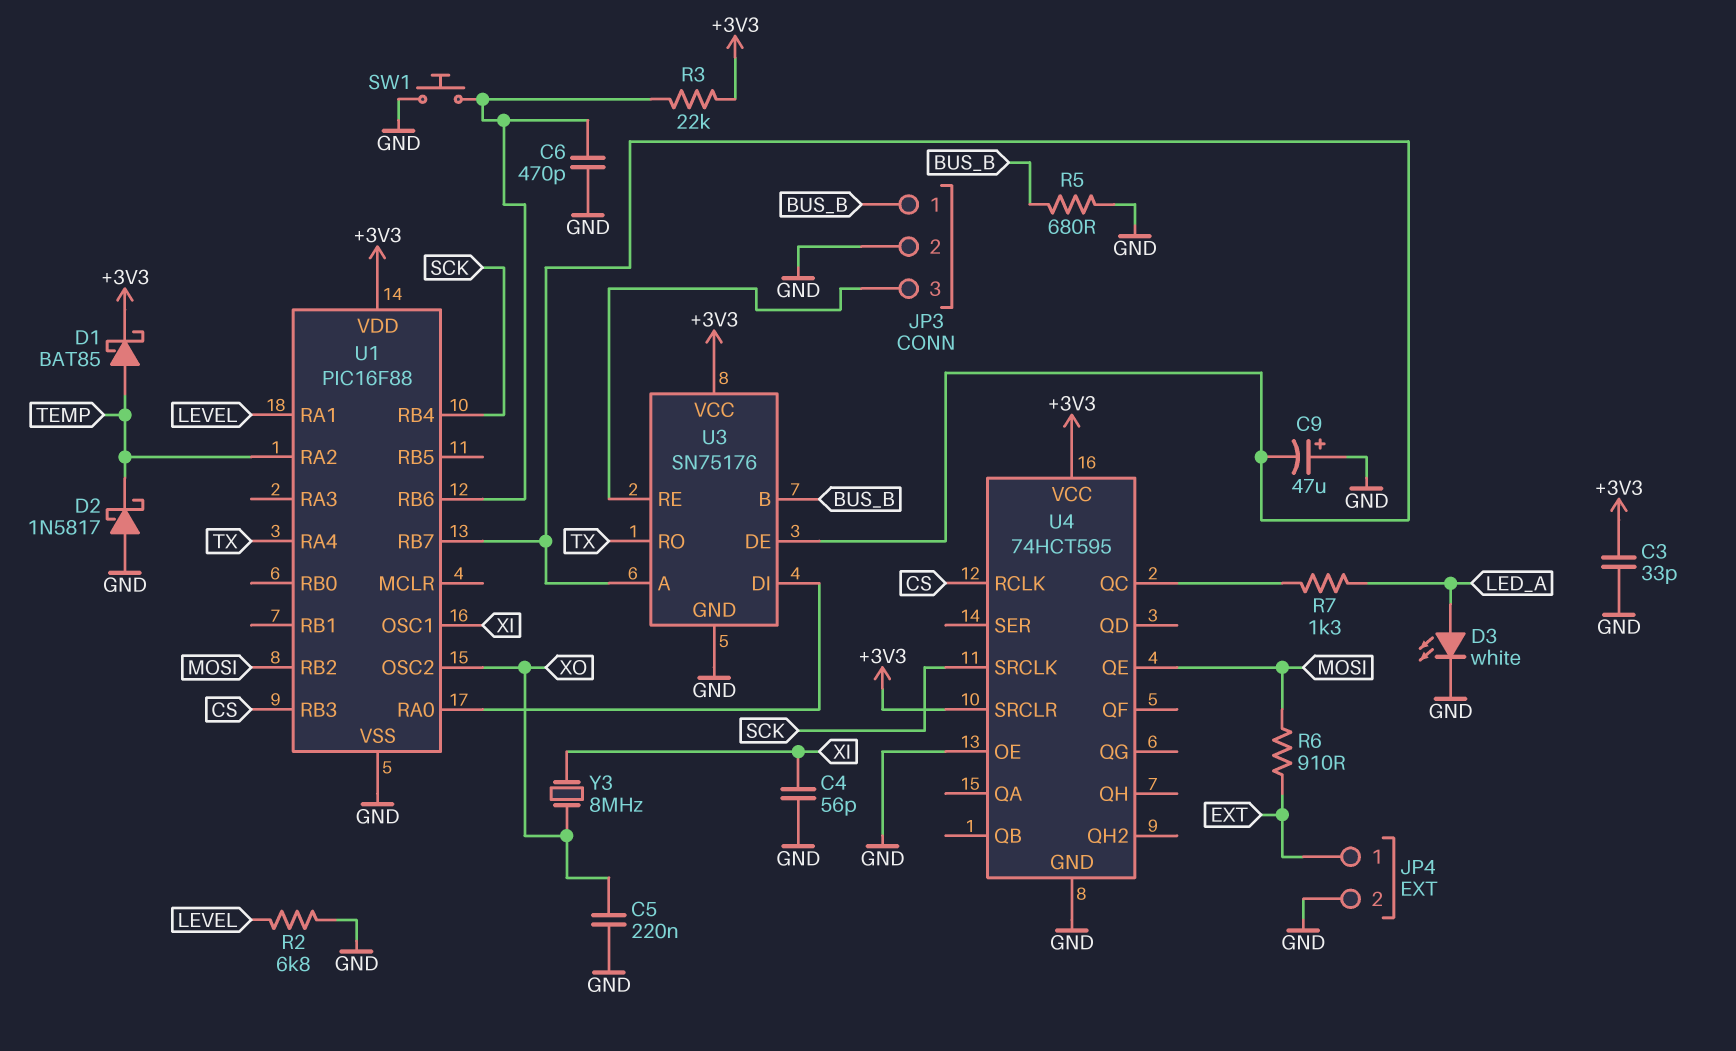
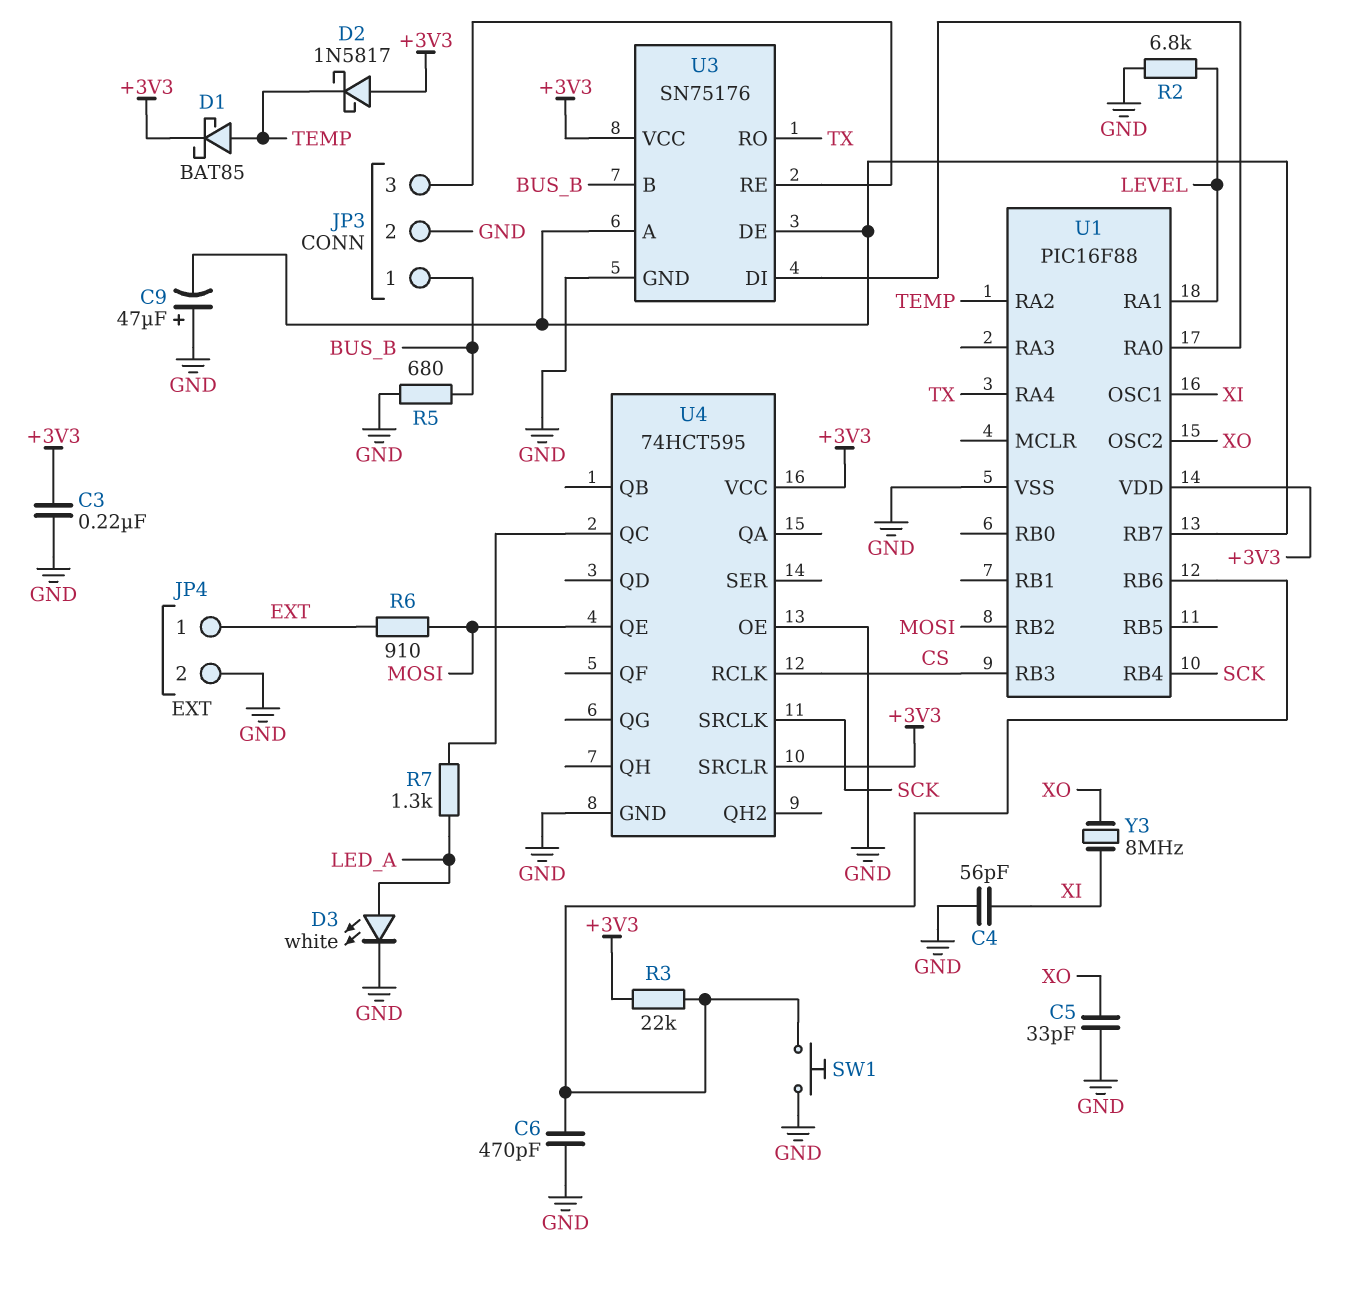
C3: 33pF (+3V3, GND) -> 220nF (+3V3, GND)
C5: 220nF (GND, XO) -> 33pF (GND, XO)
D2: schottky 1N5817 (A GND, K TEMP) -> schottky 1N5817 (A +3V3, K TEMP)

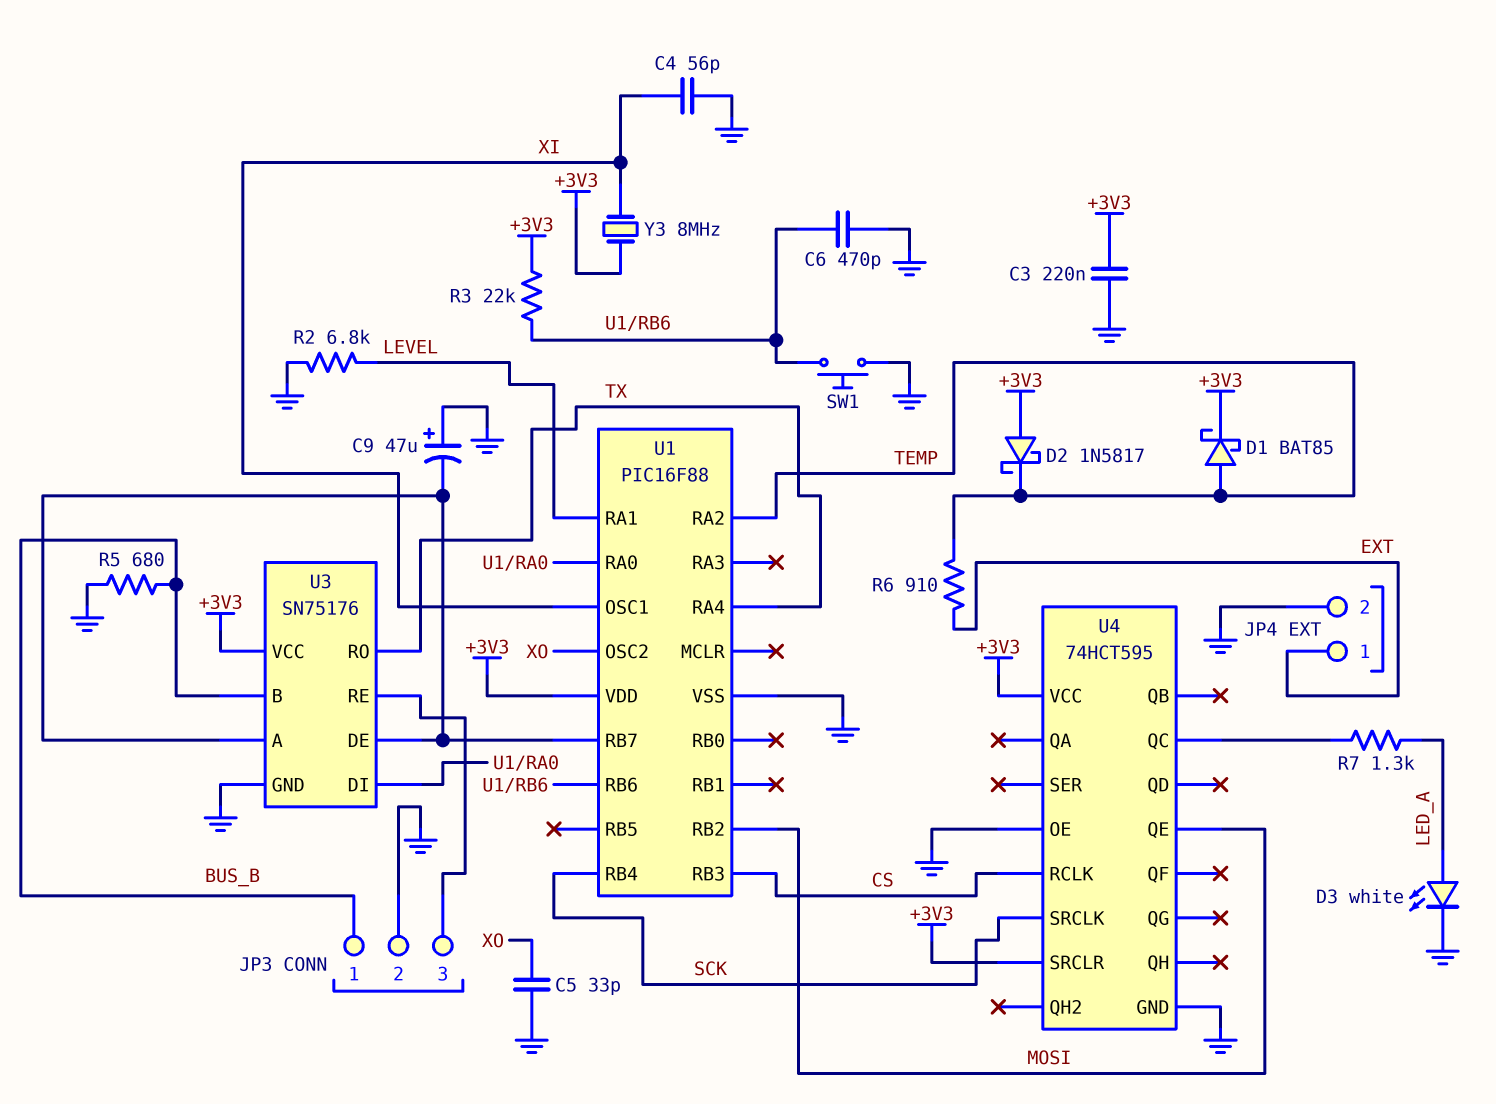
R6: 910 (EXT, MOSI) -> 910 (EXT, TEMP)
Y3: 8MHz (XI, XO) -> 8MHz (+3V3, XI)

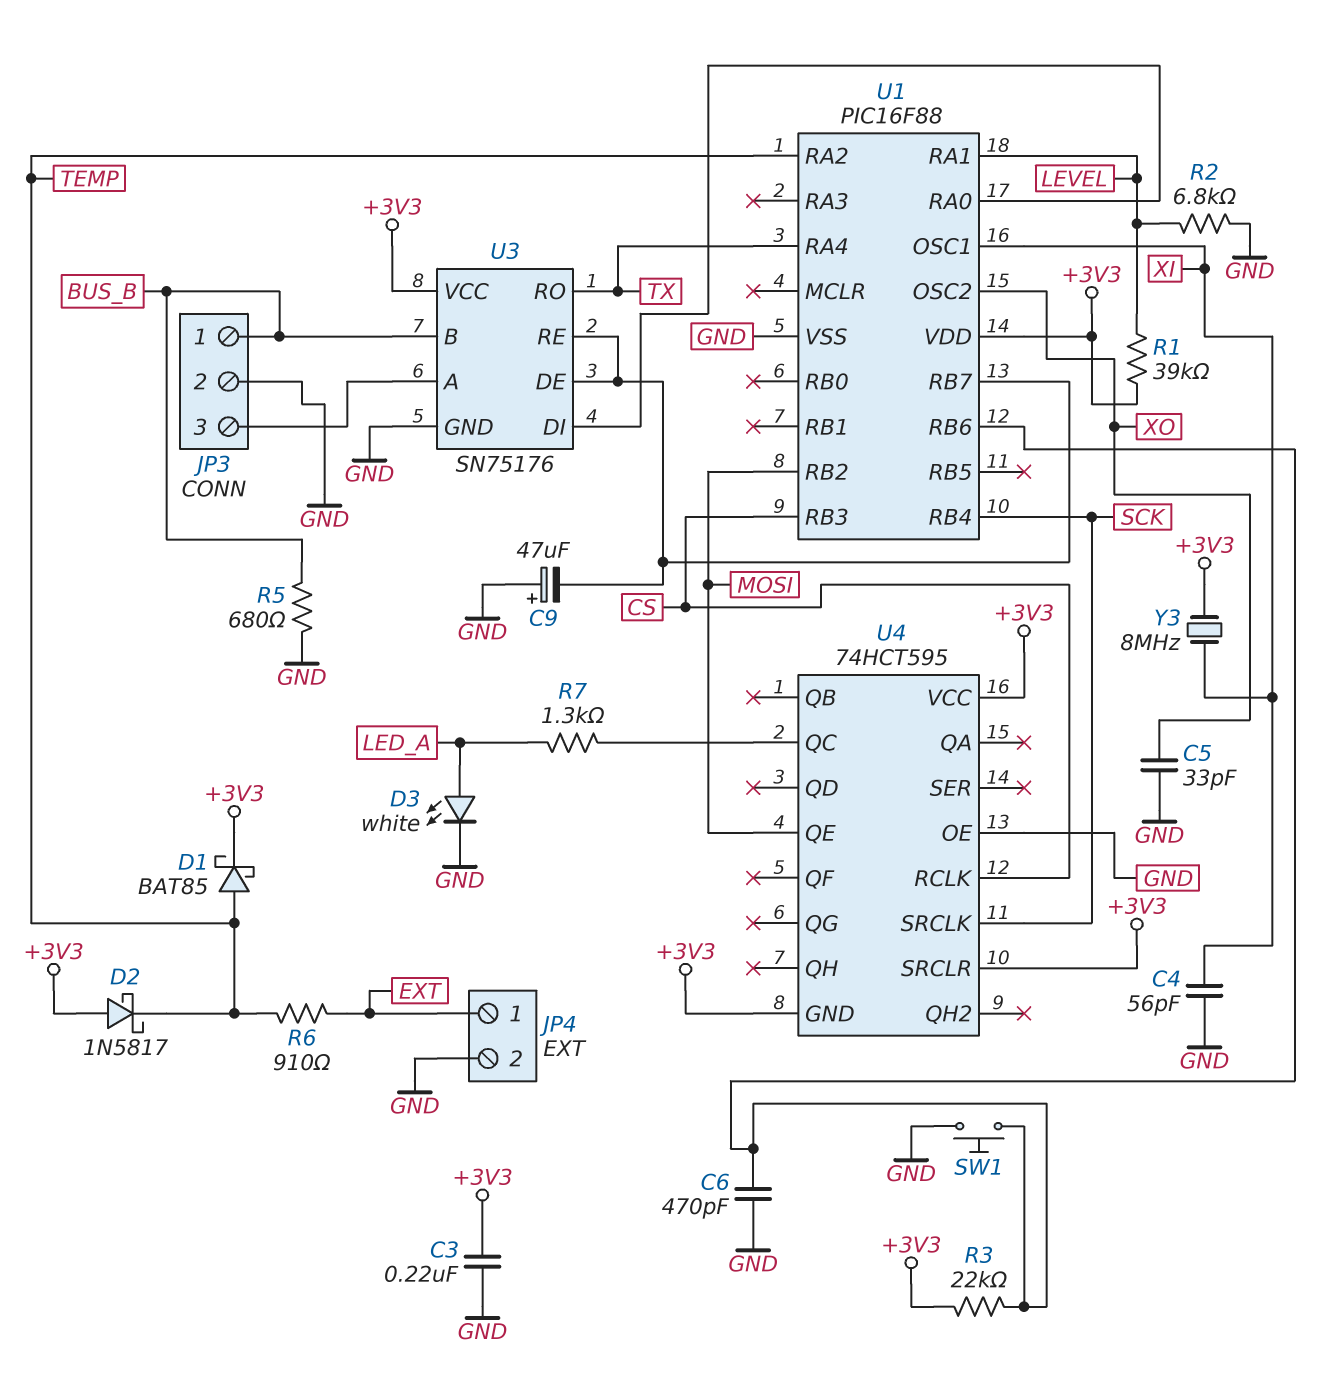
R1: none -> 39k (+3V3, LEVEL)
U3 pin A: U1/RB7 -> JP3/3
U3 pin RE: JP3/3 -> U1/RB7
U4 pin GND: GND -> +3V3

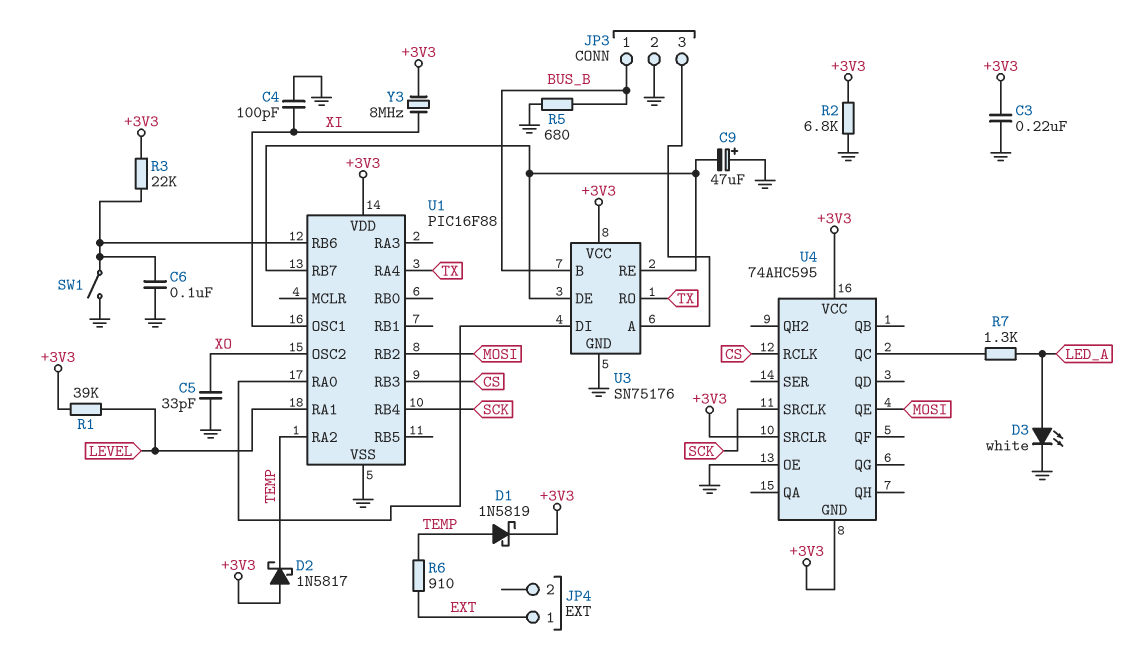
C4: 56pF (GND, XI) -> 100pF (GND, XI)
C6: 470pF (GND, U1/RB6) -> 100nF (GND, U1/RB6)
D1: schottky BAT85 (A TEMP, K +3V3) -> schottky 1N5819 (A TEMP, K +3V3)
JP4 pin 2: GND -> none
R2: 6.8k (GND, LEVEL) -> 6.8k (+3V3, GND)
SW1: button (GND, U1/RB6) -> switch (GND, U1/RB6)
U4: 74HCT595 -> 74AHC595

